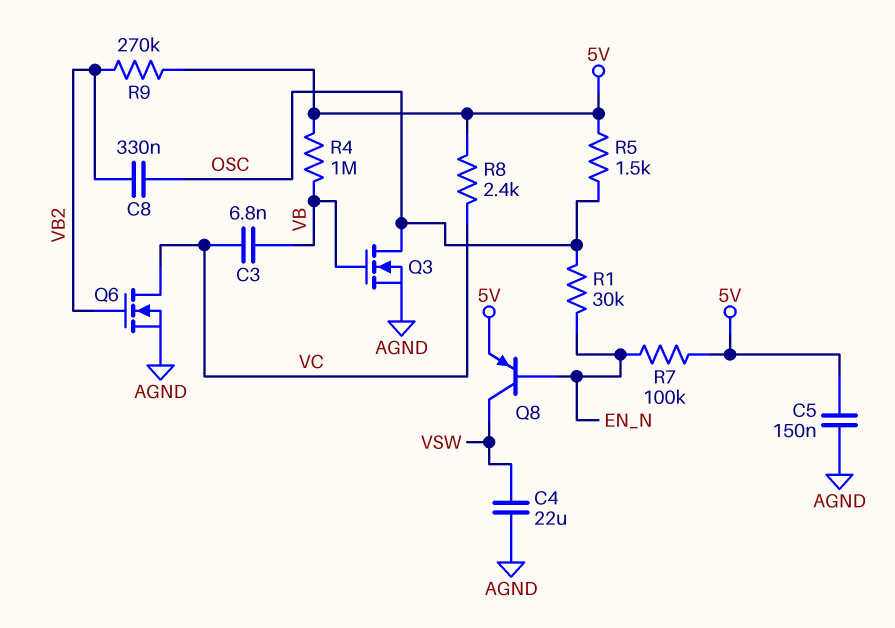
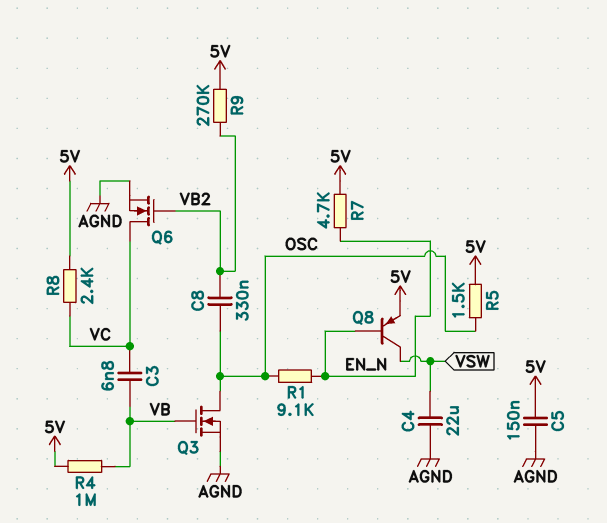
R1: 30k (EN_N, OSC) -> 9.1k (EN_N, OSC)
R7: 100k (5V, EN_N) -> 4.7k (5V, EN_N)

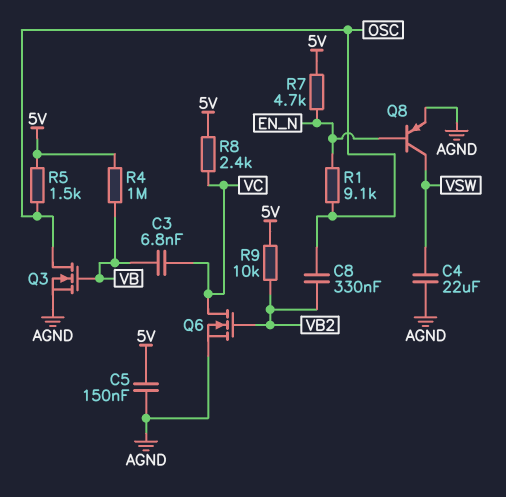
Q8: PNP (B EN_N, C VSW, E 5V) -> PNP (B EN_N, C VSW, E AGND)
R9: 270k (5V, VB2) -> 10k (5V, VB2)

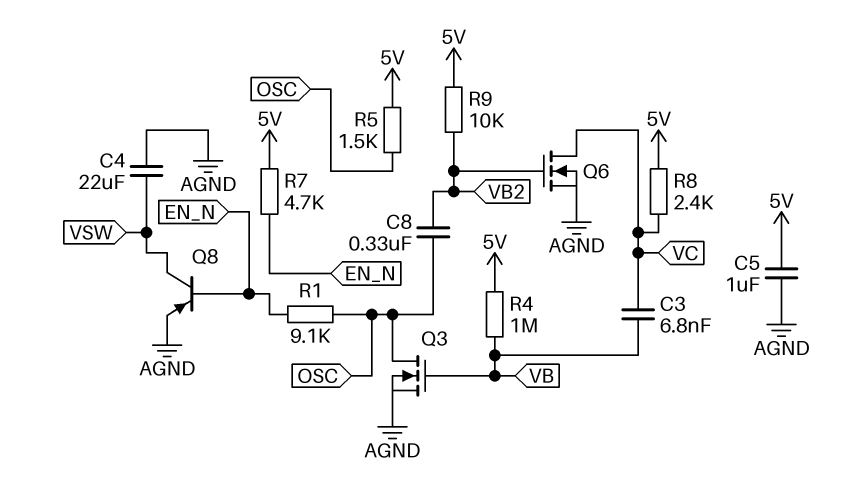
C5: 150nF (5V, AGND) -> 1uF (5V, AGND)

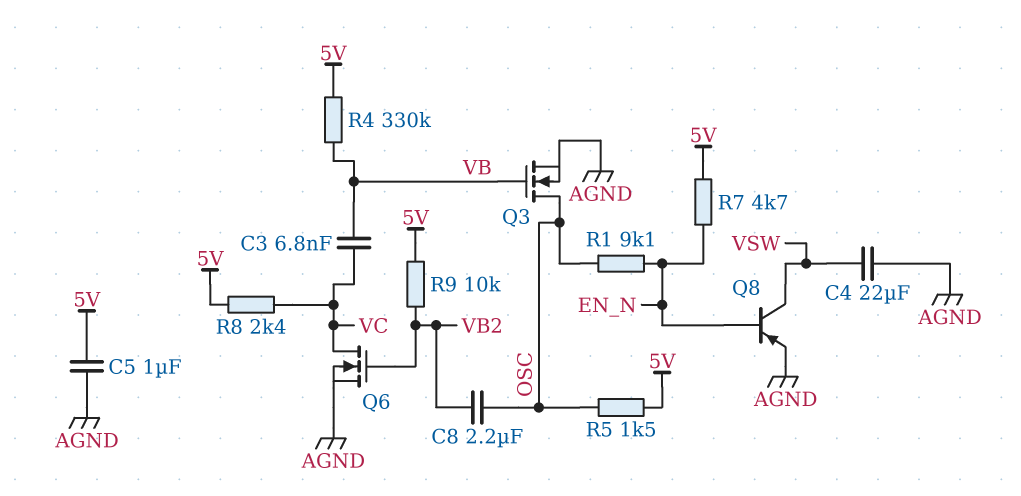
C8: 330nF (OSC, VB2) -> 2.2uF (OSC, VB2)
R4: 1M (5V, VB) -> 330k (5V, VB)

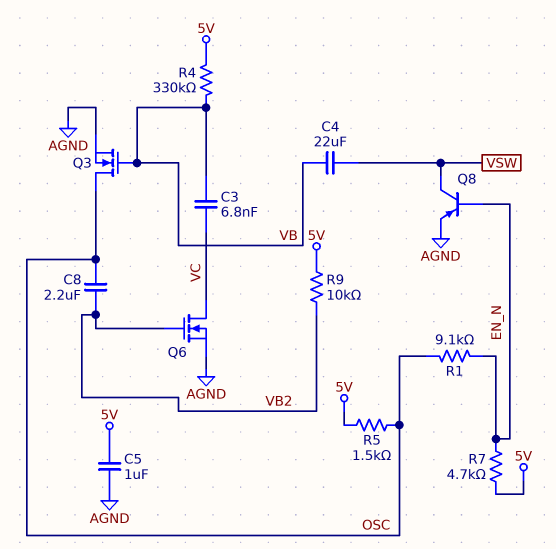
C4: 22uF (AGND, VSW) -> 22uF (VB, VSW)
R8: 2.4k (5V, VC) -> none

